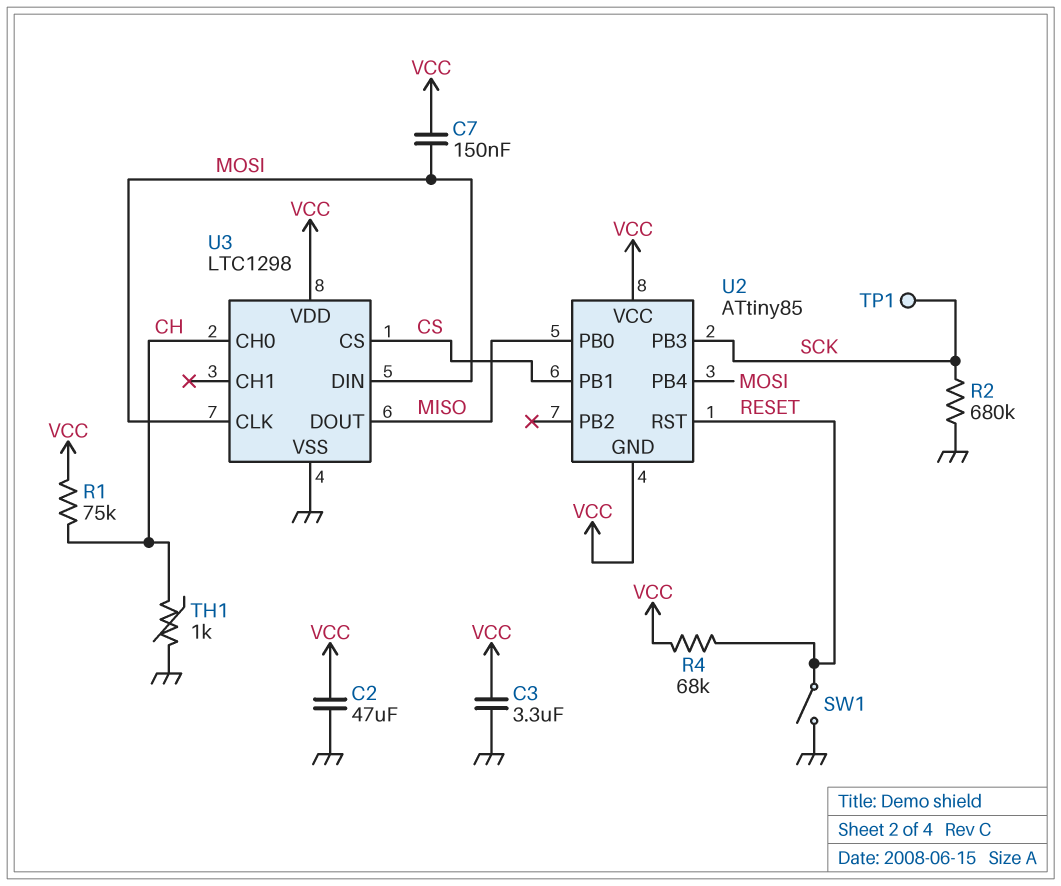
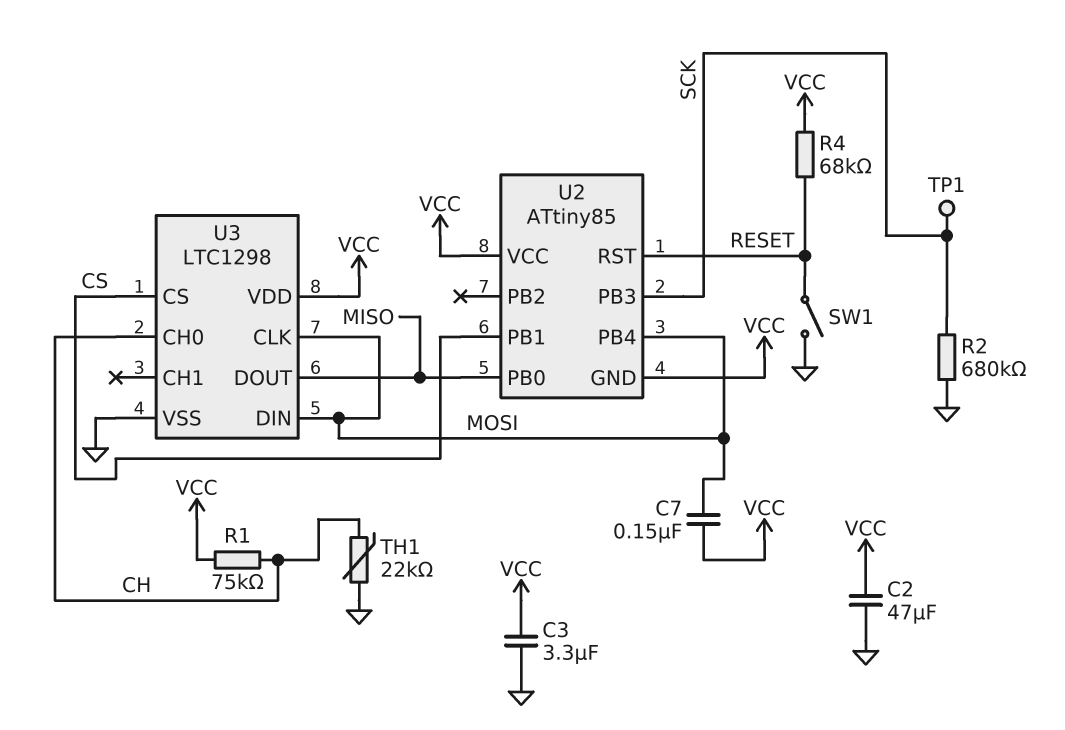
TH1: 1k (CH, GND) -> 22k (CH, GND)

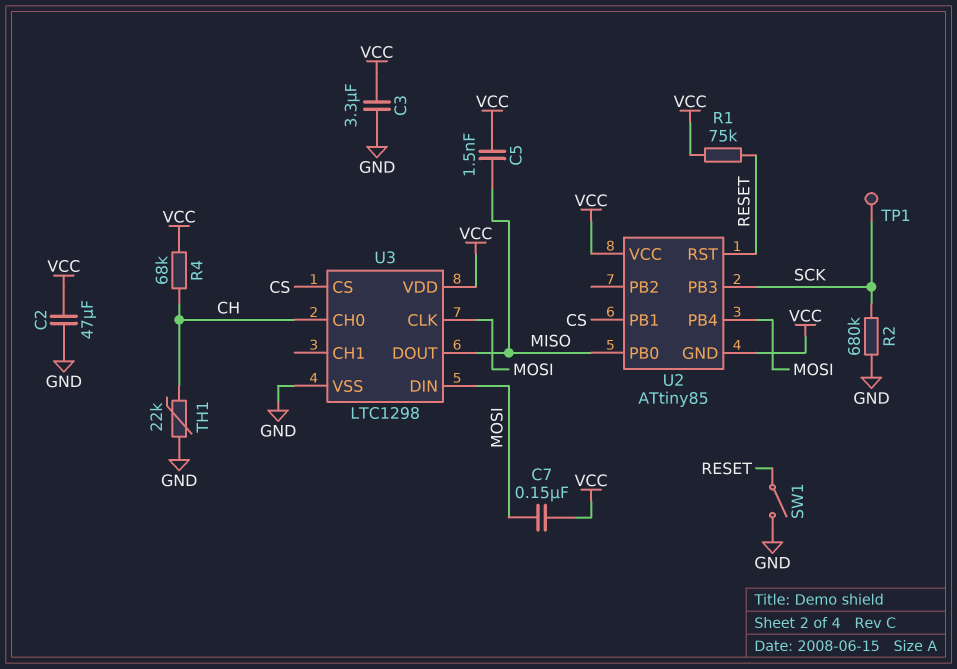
C5: none -> 1.5nF (MISO, VCC)
R1: 75k (CH, VCC) -> 75k (RESET, VCC)
R4: 68k (RESET, VCC) -> 68k (CH, VCC)

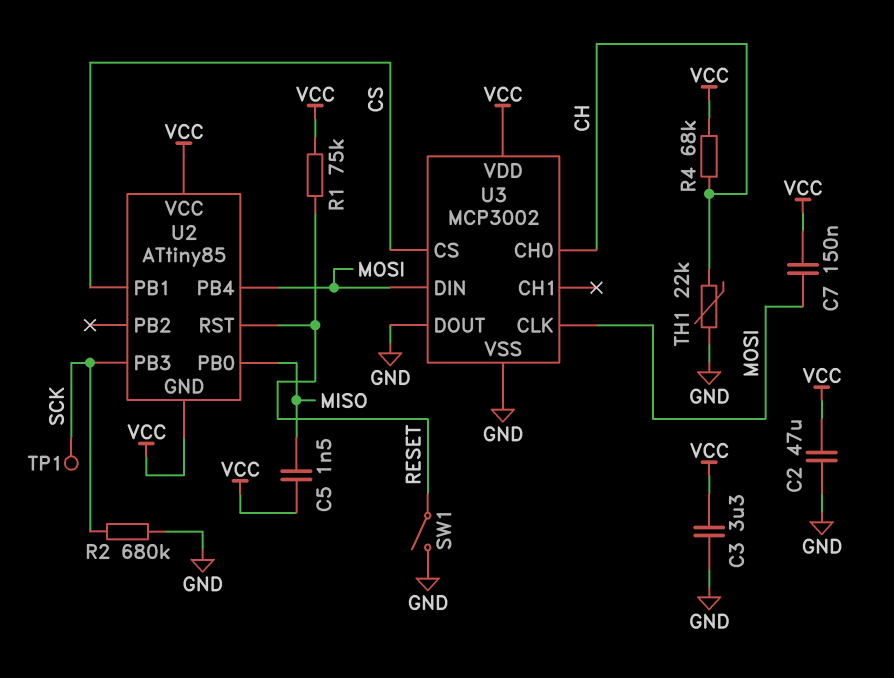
U3: LTC1298 -> MCP3002
U3 pin DOUT: MISO -> GND

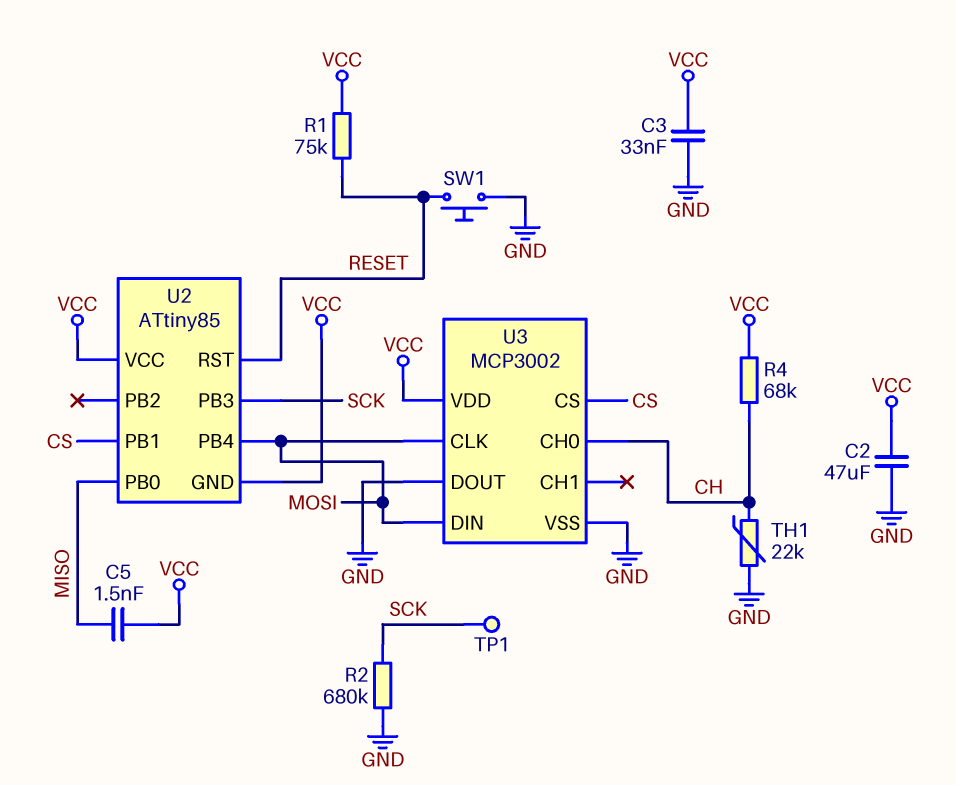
C3: 3.3uF (GND, VCC) -> 33nF (GND, VCC)
C7: 150nF (MOSI, VCC) -> none
SW1: switch (GND, RESET) -> button (GND, RESET)

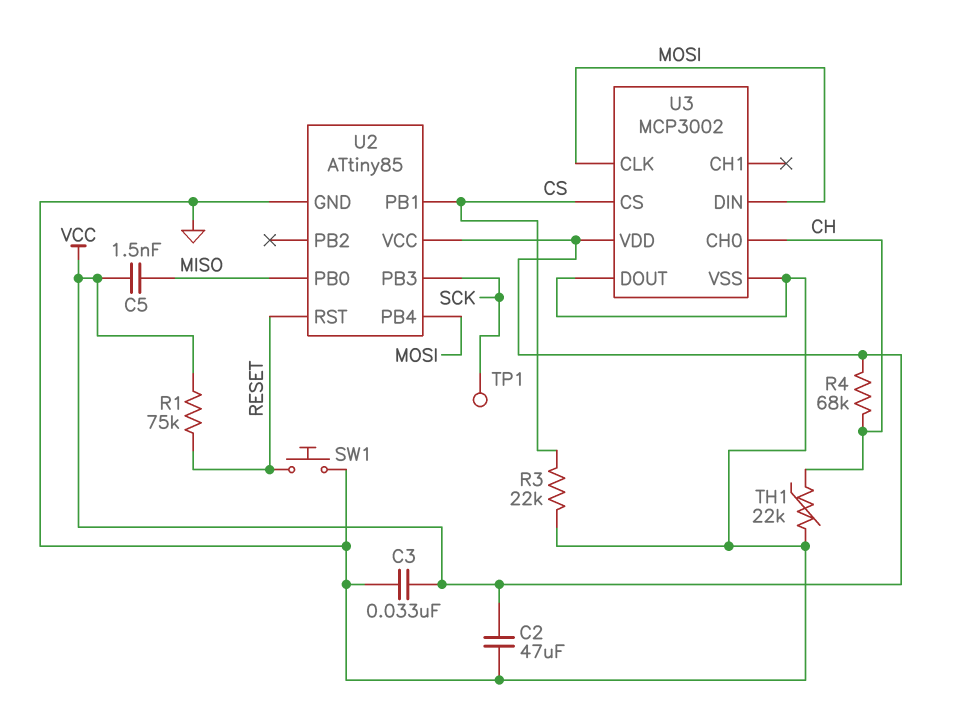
R2: 680k (GND, SCK) -> none
R3: none -> 22k (CS, GND)
U2 pin GND: VCC -> GND

